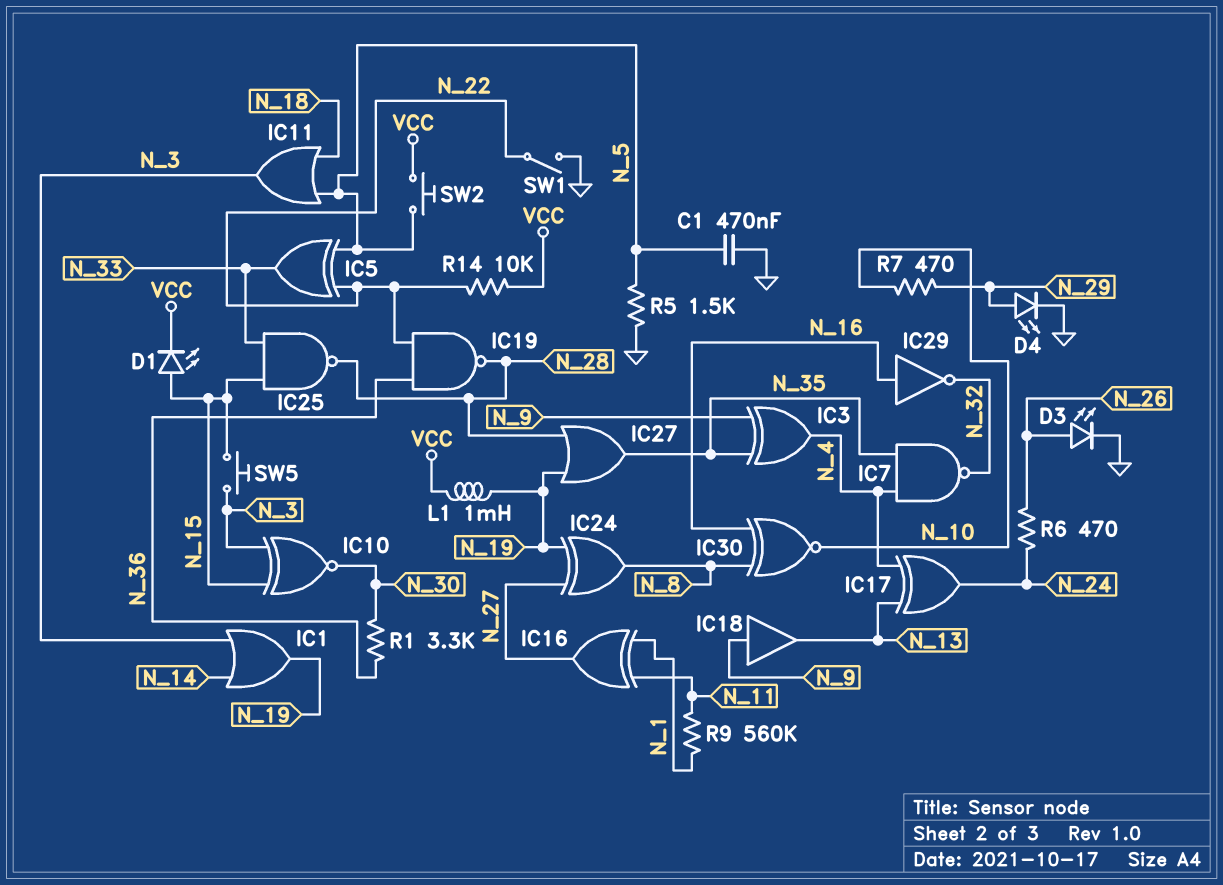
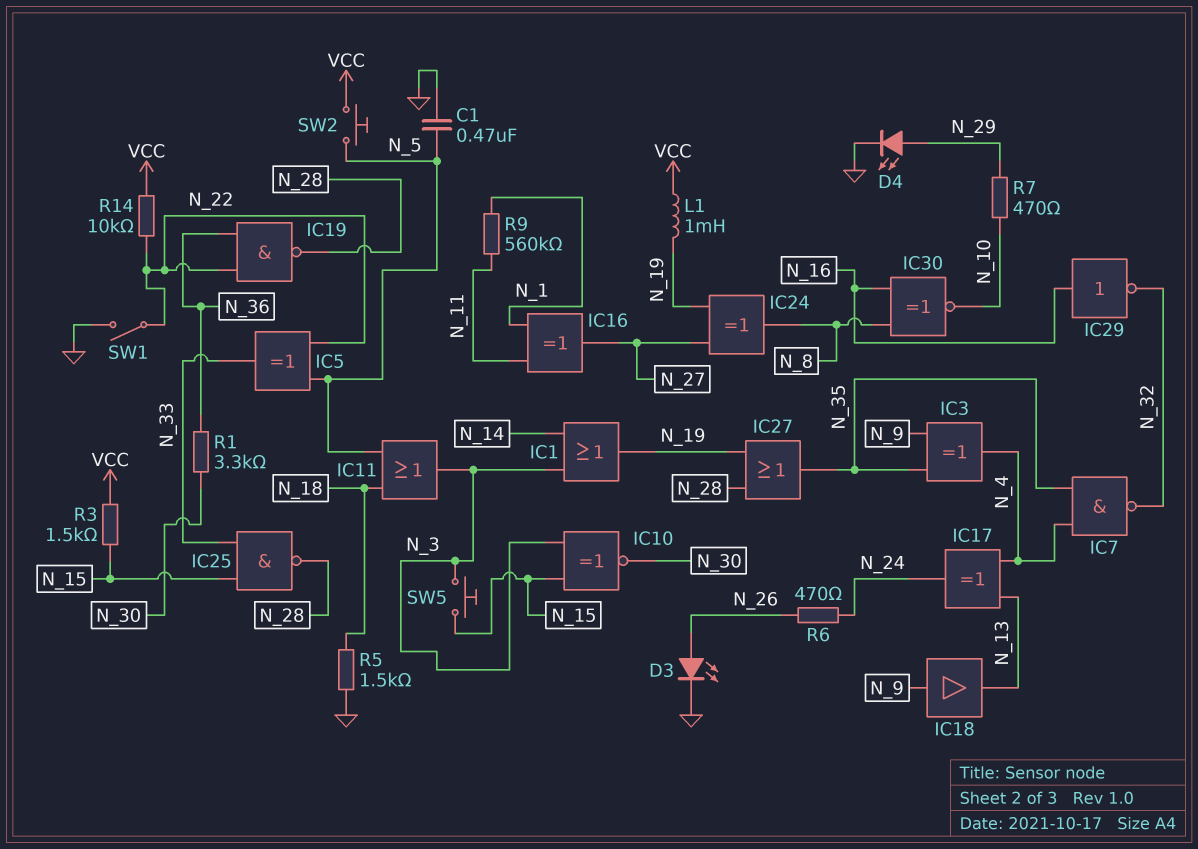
D1: LED (A N_15, K VCC) -> none
R3: none -> 1.5k (N_15, VCC)
R5: 1.5k (GND, N_5) -> 1.5k (GND, N_18)

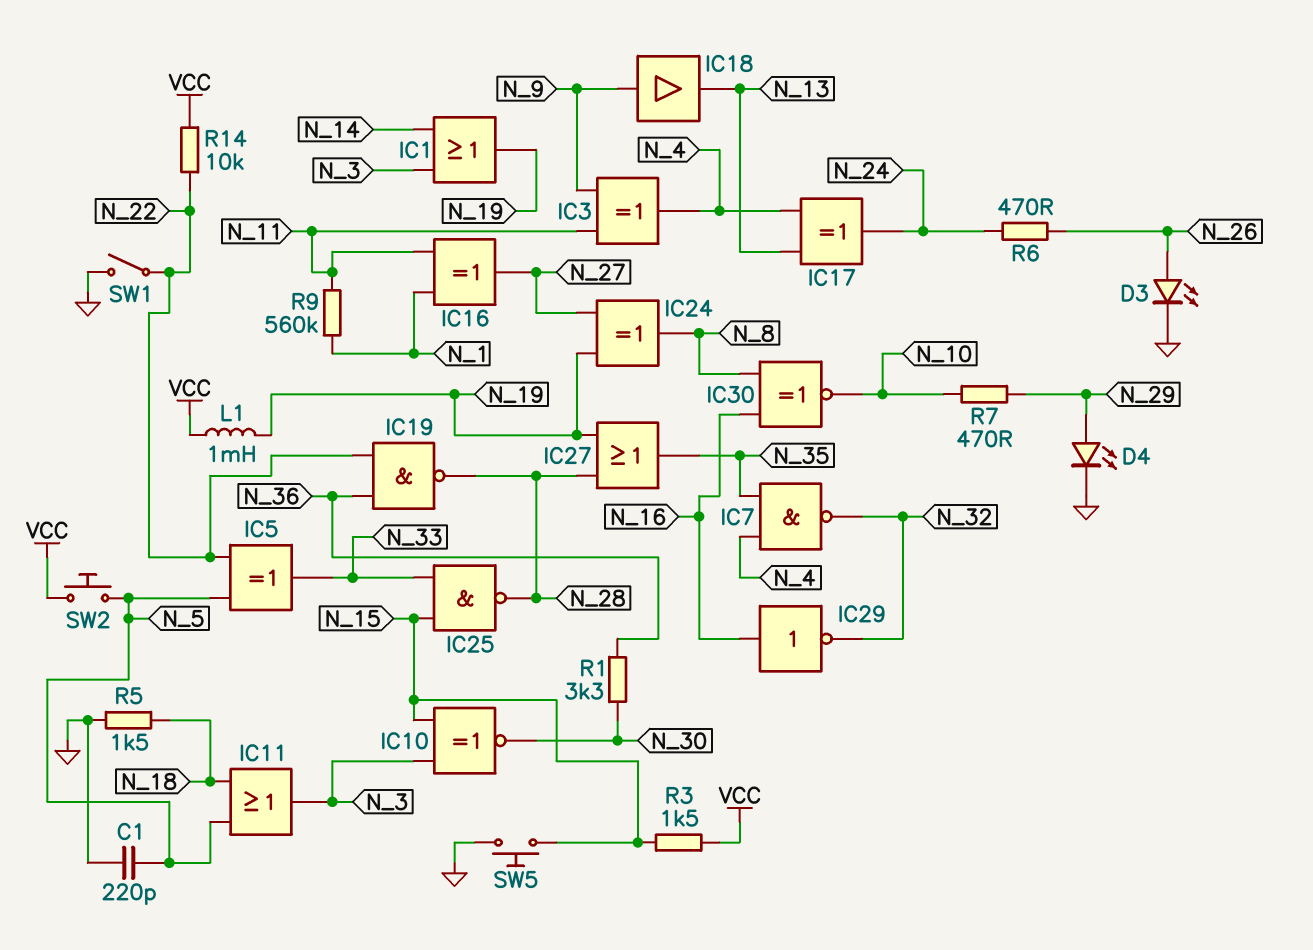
C1: 470nF (GND, N_5) -> 220pF (GND, N_5)
IC3: XOR (in N_9, in N_35, out N_4) -> XOR (in N_9, in N_11, out N_4)
SW5: button (N_3, N_15) -> button (GND, N_15)

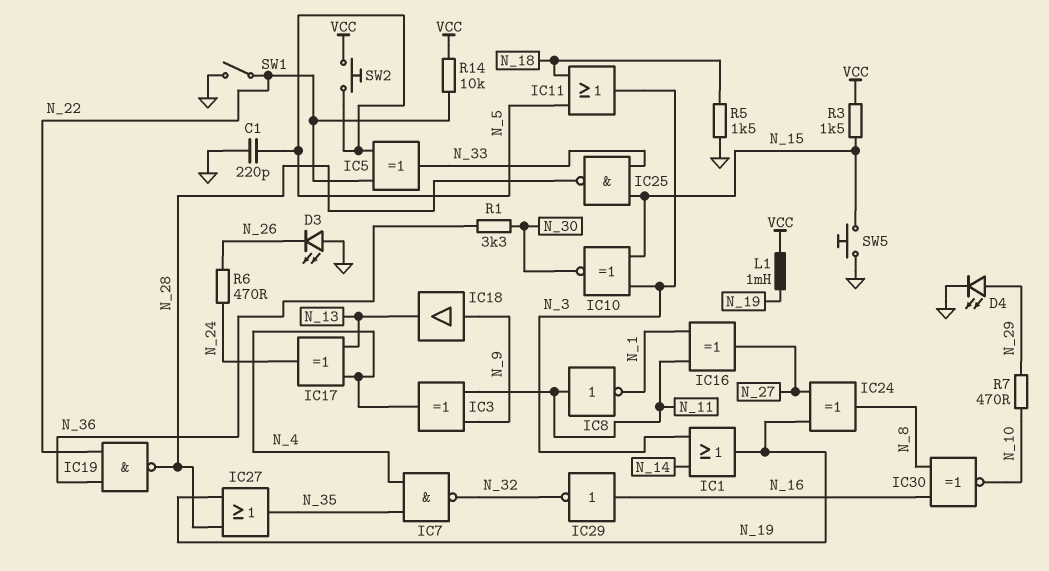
D3: LED (A N_26, K GND) -> LED (A GND, K N_26)
IC8: none -> NOT (in N_11, out N_1)
R9: 560k (N_1, N_11) -> none

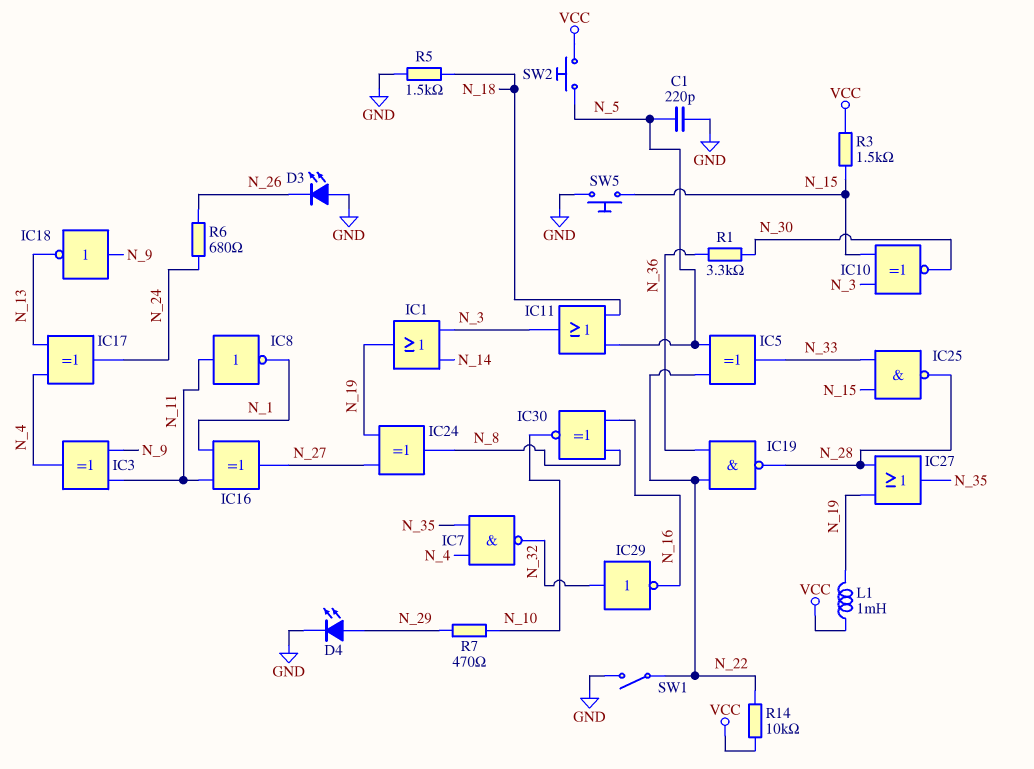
IC18: buffer (in N_9, out N_13) -> NOT (in N_9, out N_13)
IC29: NOT (in N_16, out N_32) -> NOT (in N_32, out N_16)
R6: 470 (N_24, N_26) -> 680 (N_24, N_26)

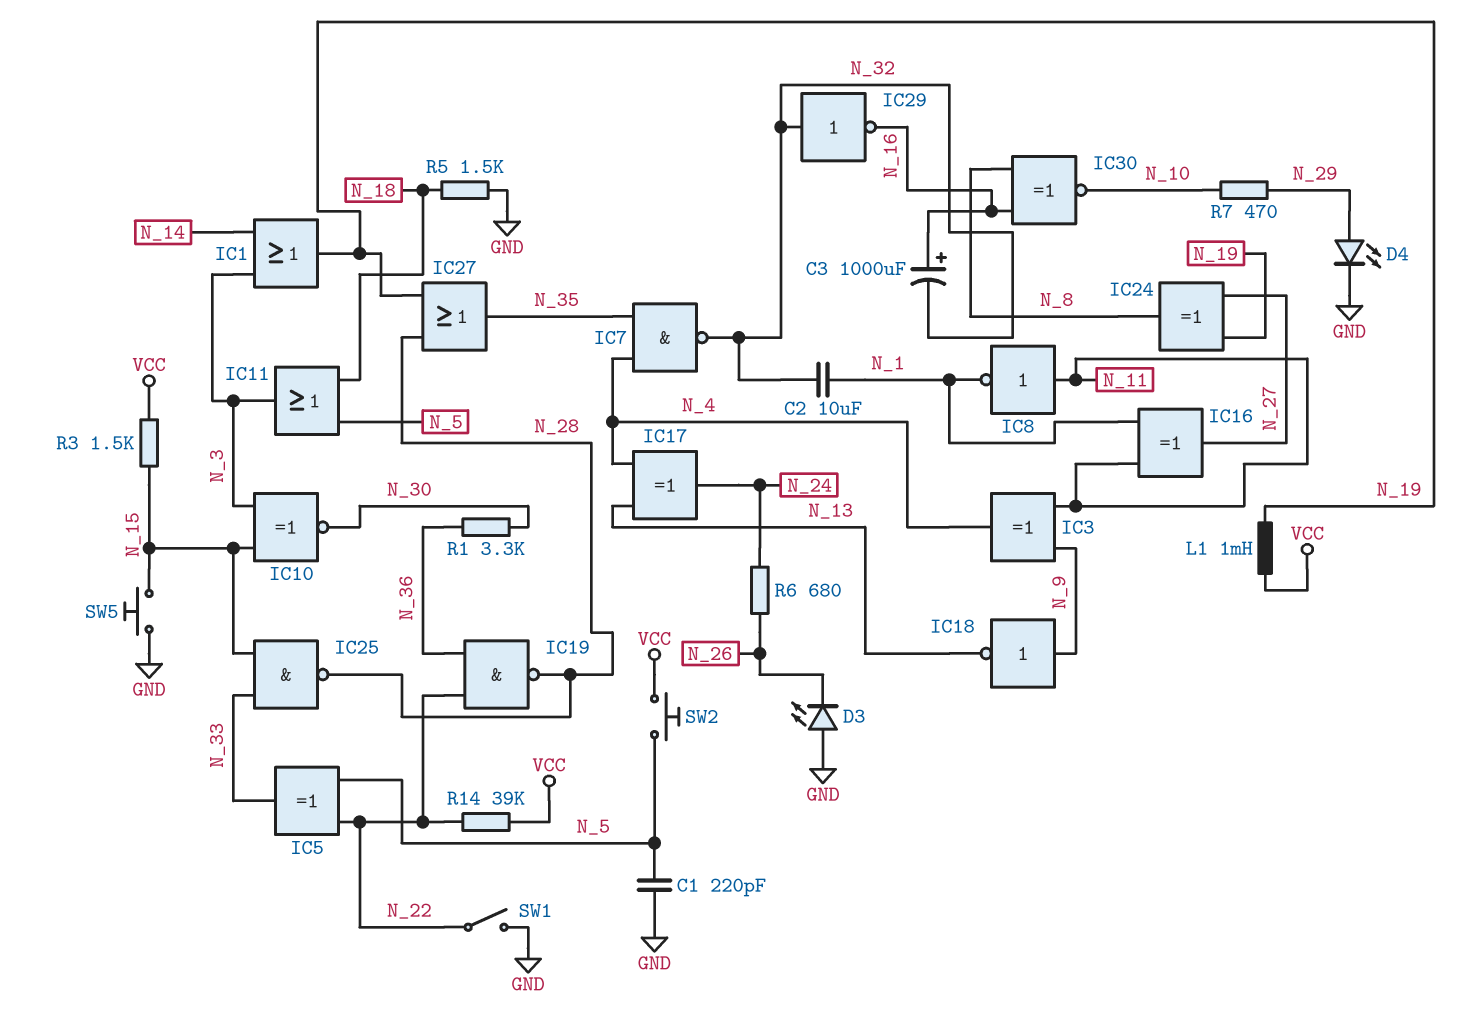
C2: none -> 10uF (N_1, N_32)
C3: none -> 1000uF (plus N_16, minus N_32)
R14: 10k (N_22, VCC) -> 39k (N_22, VCC)

